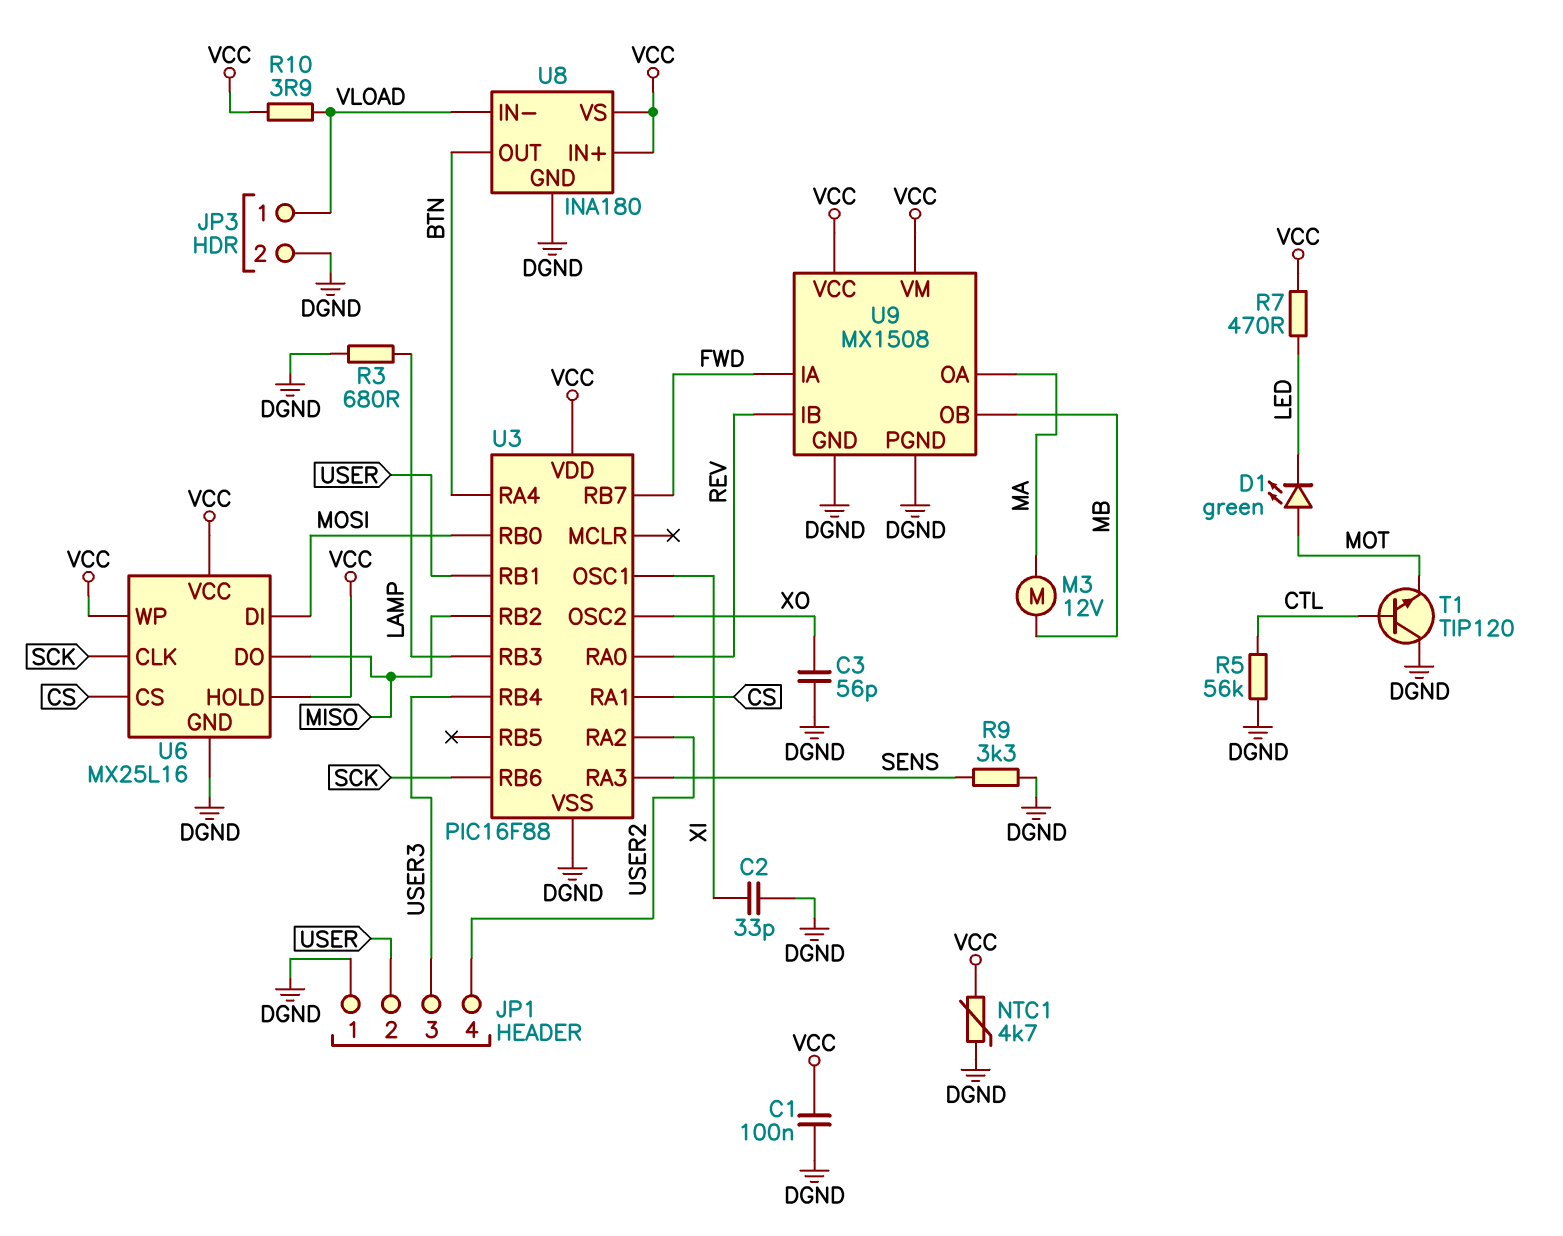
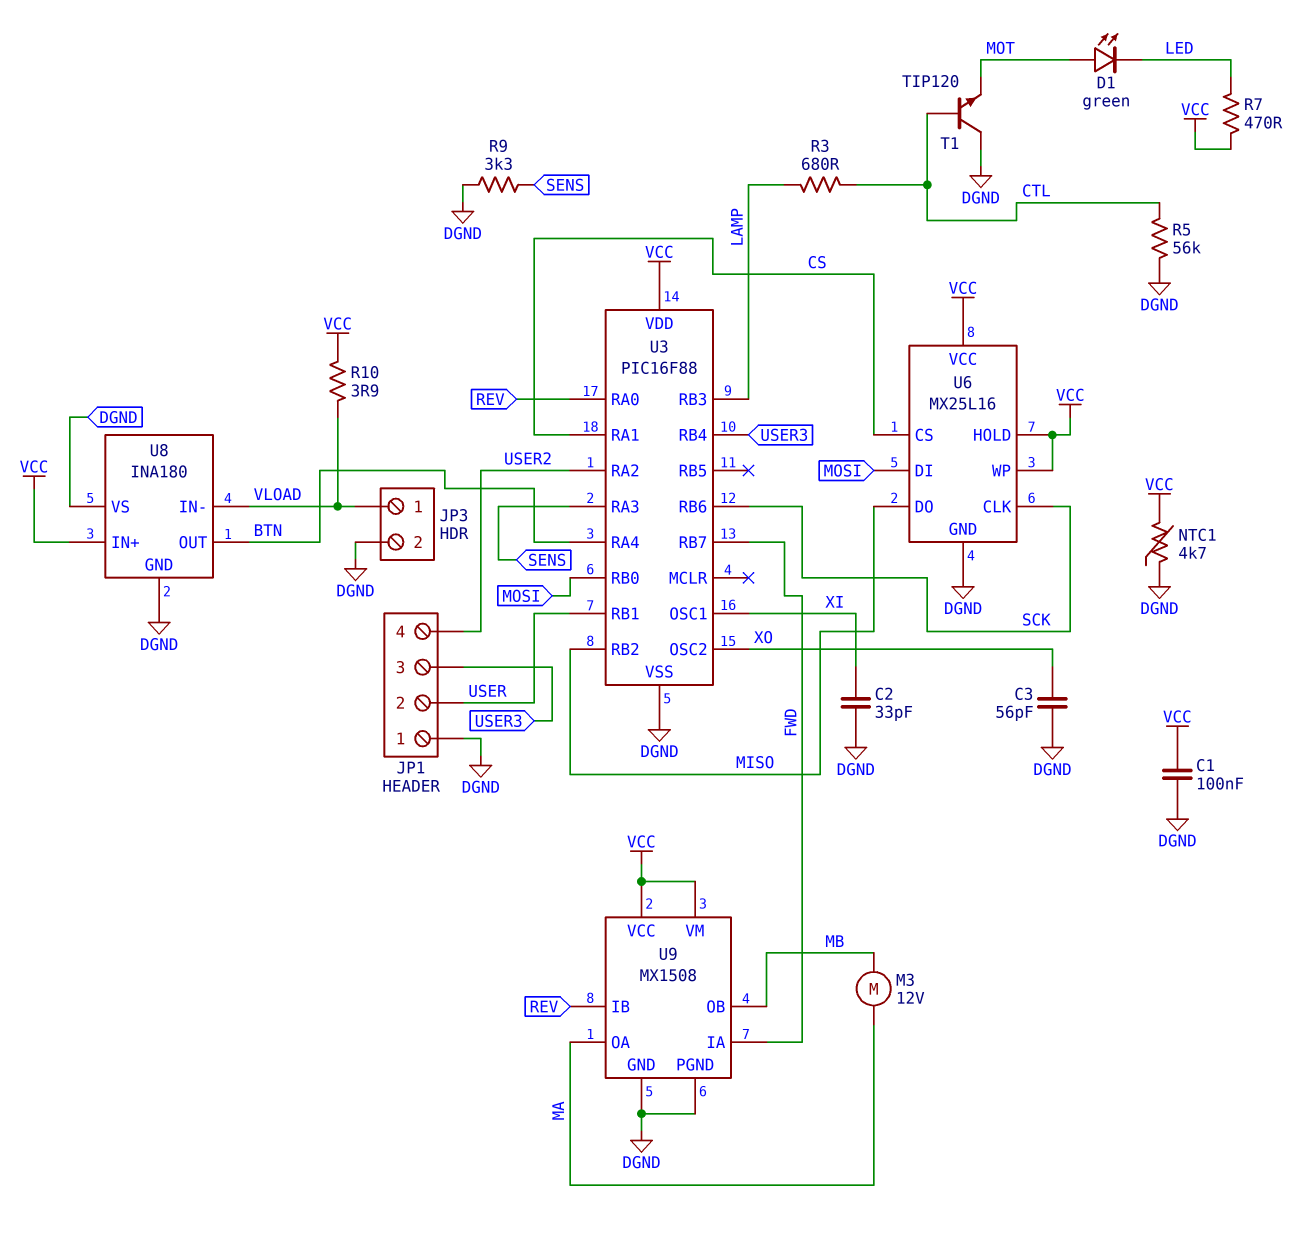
R3: 680 (DGND, LAMP) -> 680 (CTL, LAMP)
U8 pin VS: VCC -> DGND

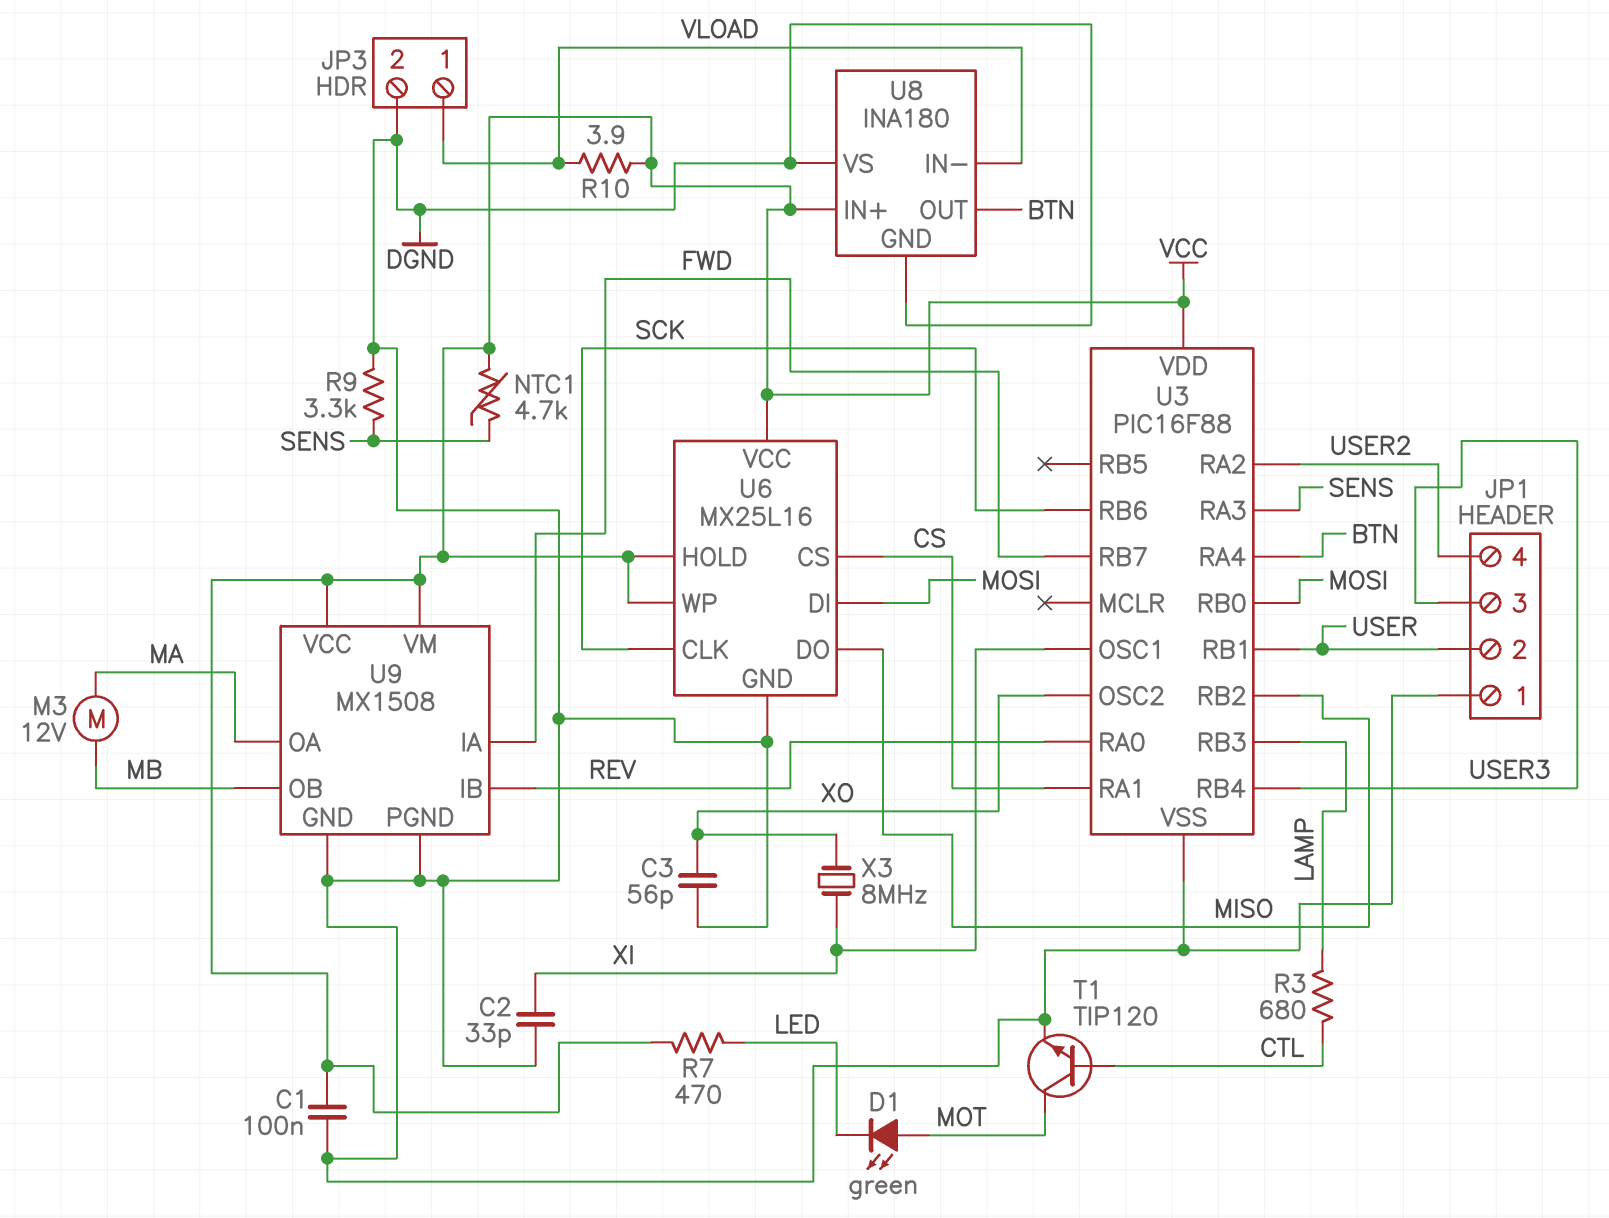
NTC1: 4.7k (DGND, VCC) -> 4.7k (SENS, VCC)
R5: 56k (CTL, DGND) -> none
T1: NPN TIP120 (B CTL, C DGND, E MOT) -> NPN TIP120 (B CTL, C MOT, E DGND)
X3: none -> 8MHz (XI, XO)

